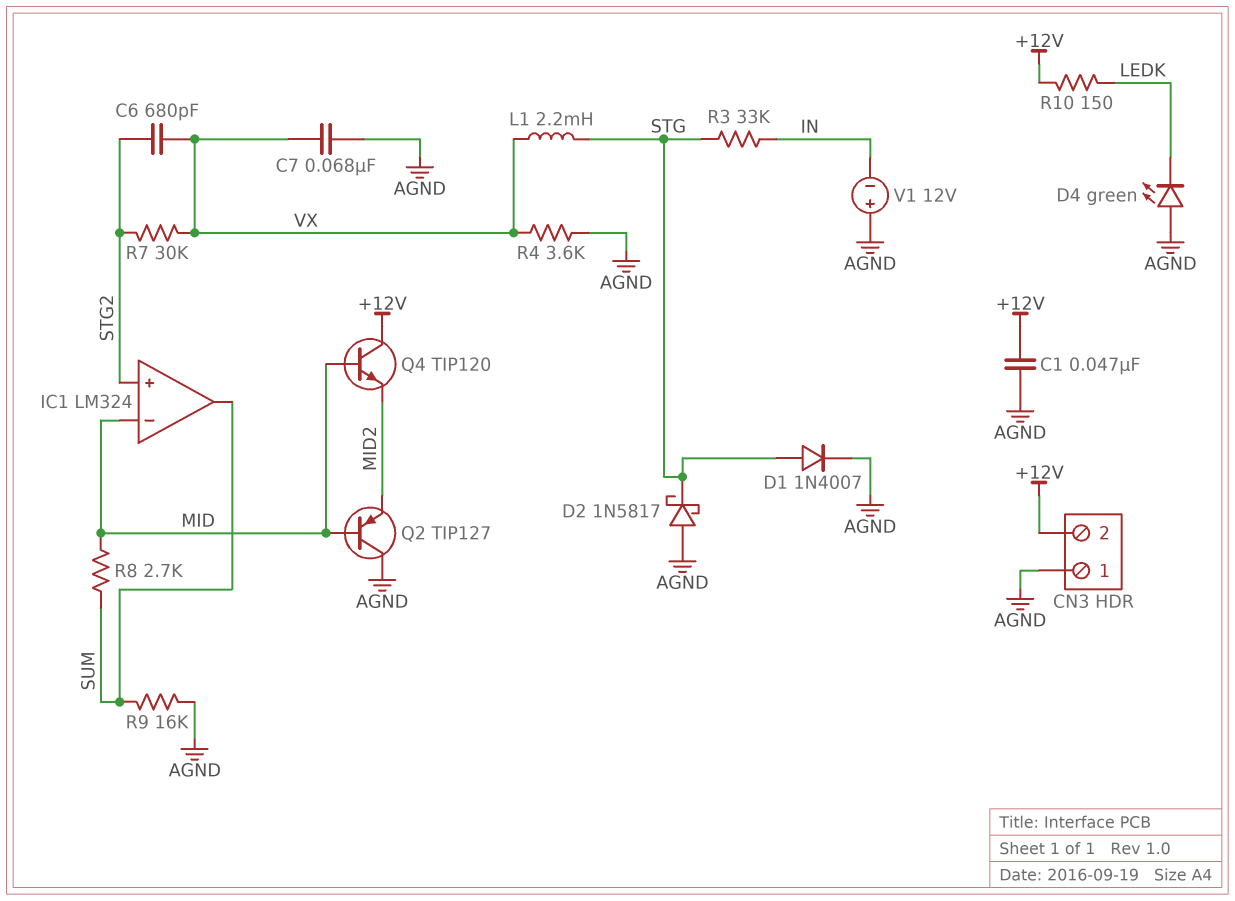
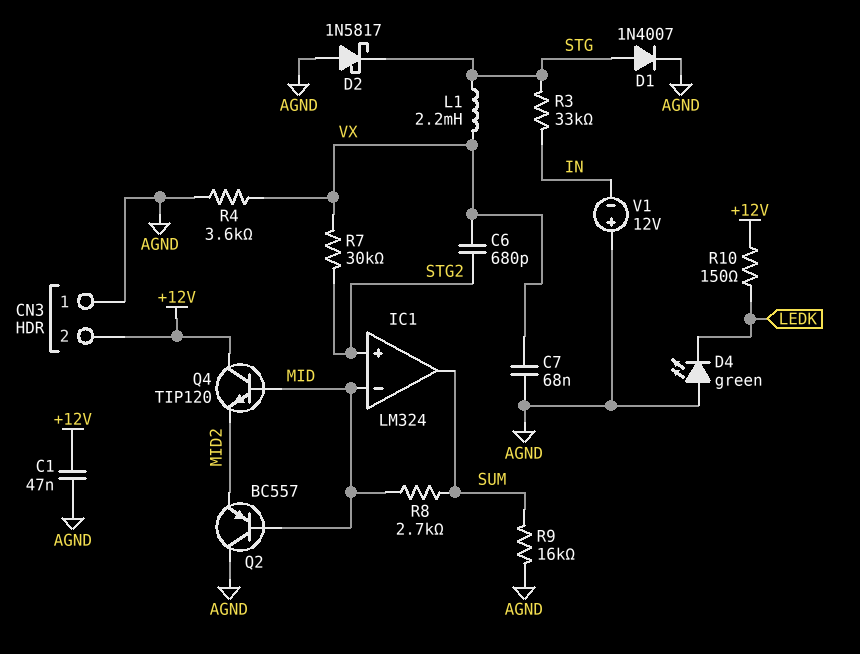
Q2: PNP TIP127 (B MID, C AGND, E MID2) -> PNP BC557 (B MID, C AGND, E MID2)

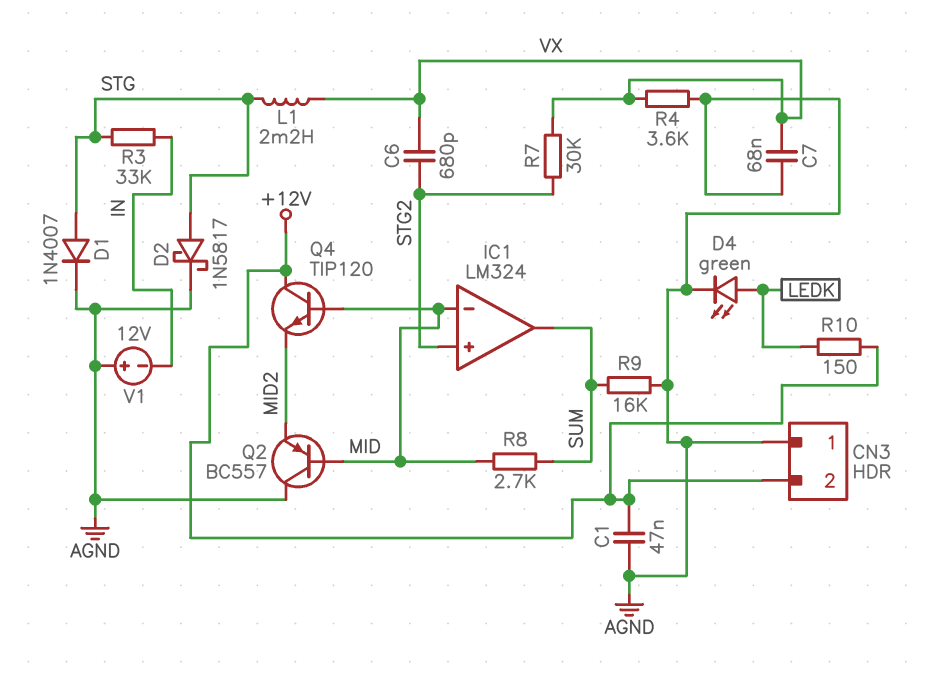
D2: schottky 1N5817 (A AGND, K STG) -> schottky 1N5817 (A STG, K AGND)
D4: LED green (A AGND, K LEDK) -> LED green (A LEDK, K AGND)

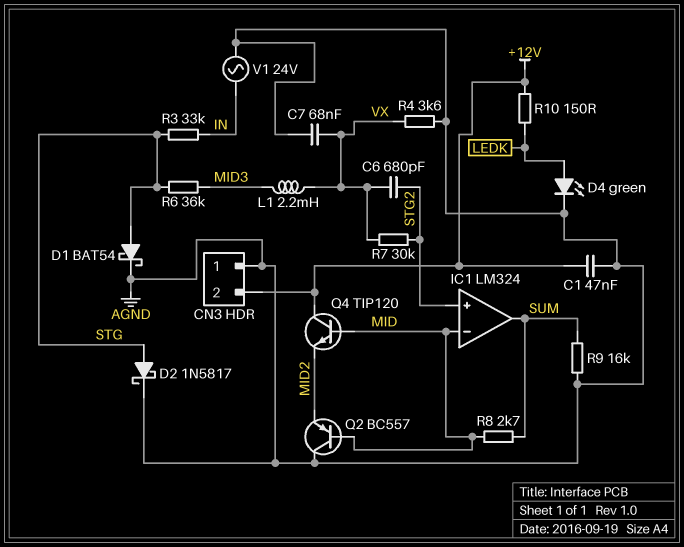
D1: diode 1N4007 (A STG, K AGND) -> schottky BAT54 (A STG, K AGND)
L1: 2.2mH (STG, VX) -> 2.2mH (MID3, VX)
R6: none -> 36k (MID3, STG)
V1: 12V (plus AGND, minus IN) -> AC 24V (AGND, IN)

